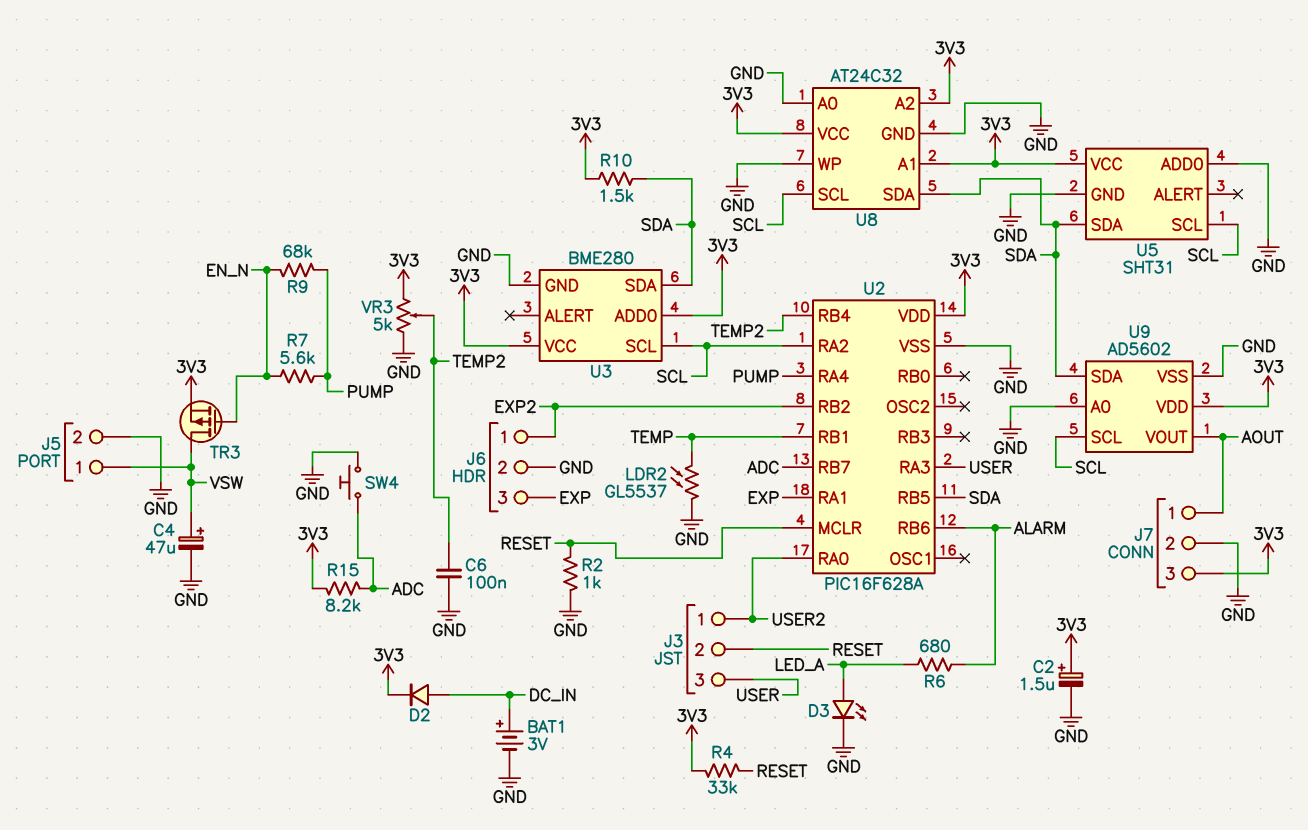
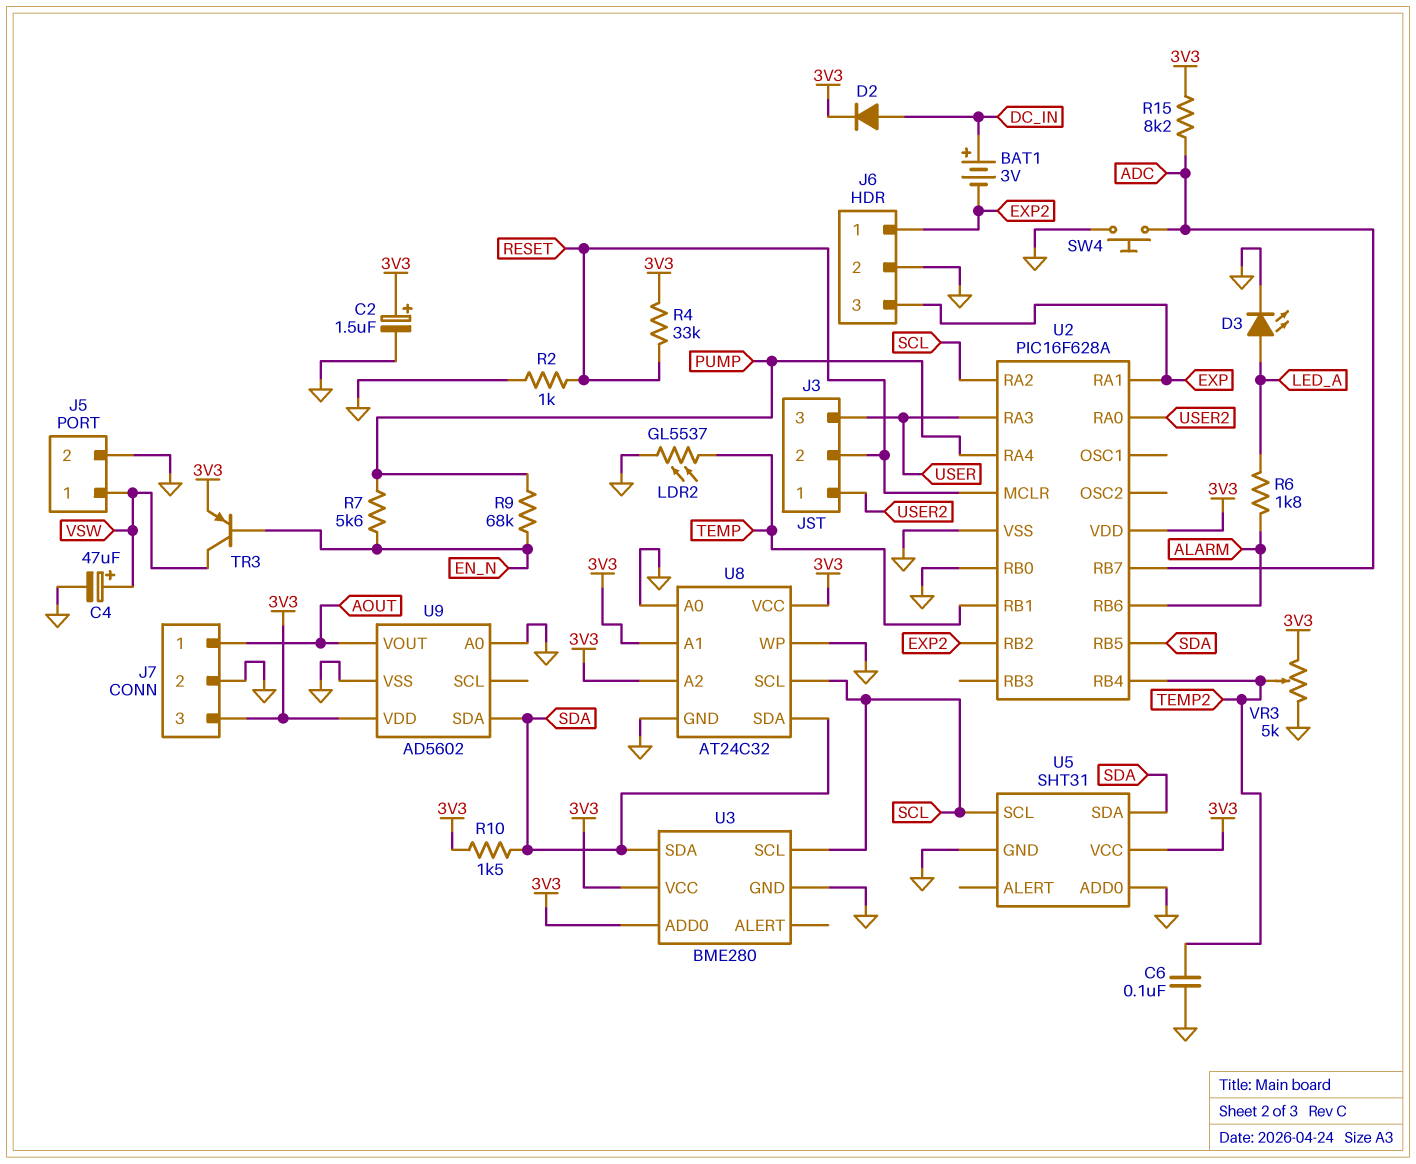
BAT1: 3V (plus DC_IN, minus GND) -> 3V (plus DC_IN, minus EXP2)
R6: 680 (ALARM, LED_A) -> 1.8k (ALARM, LED_A)
TR3: PMOS (G EN_N, D VSW, S 3V3) -> PNP (B EN_N, C VSW, E 3V3)
U2 pin RB0: none -> GND
U9 pin SCL: SCL -> none

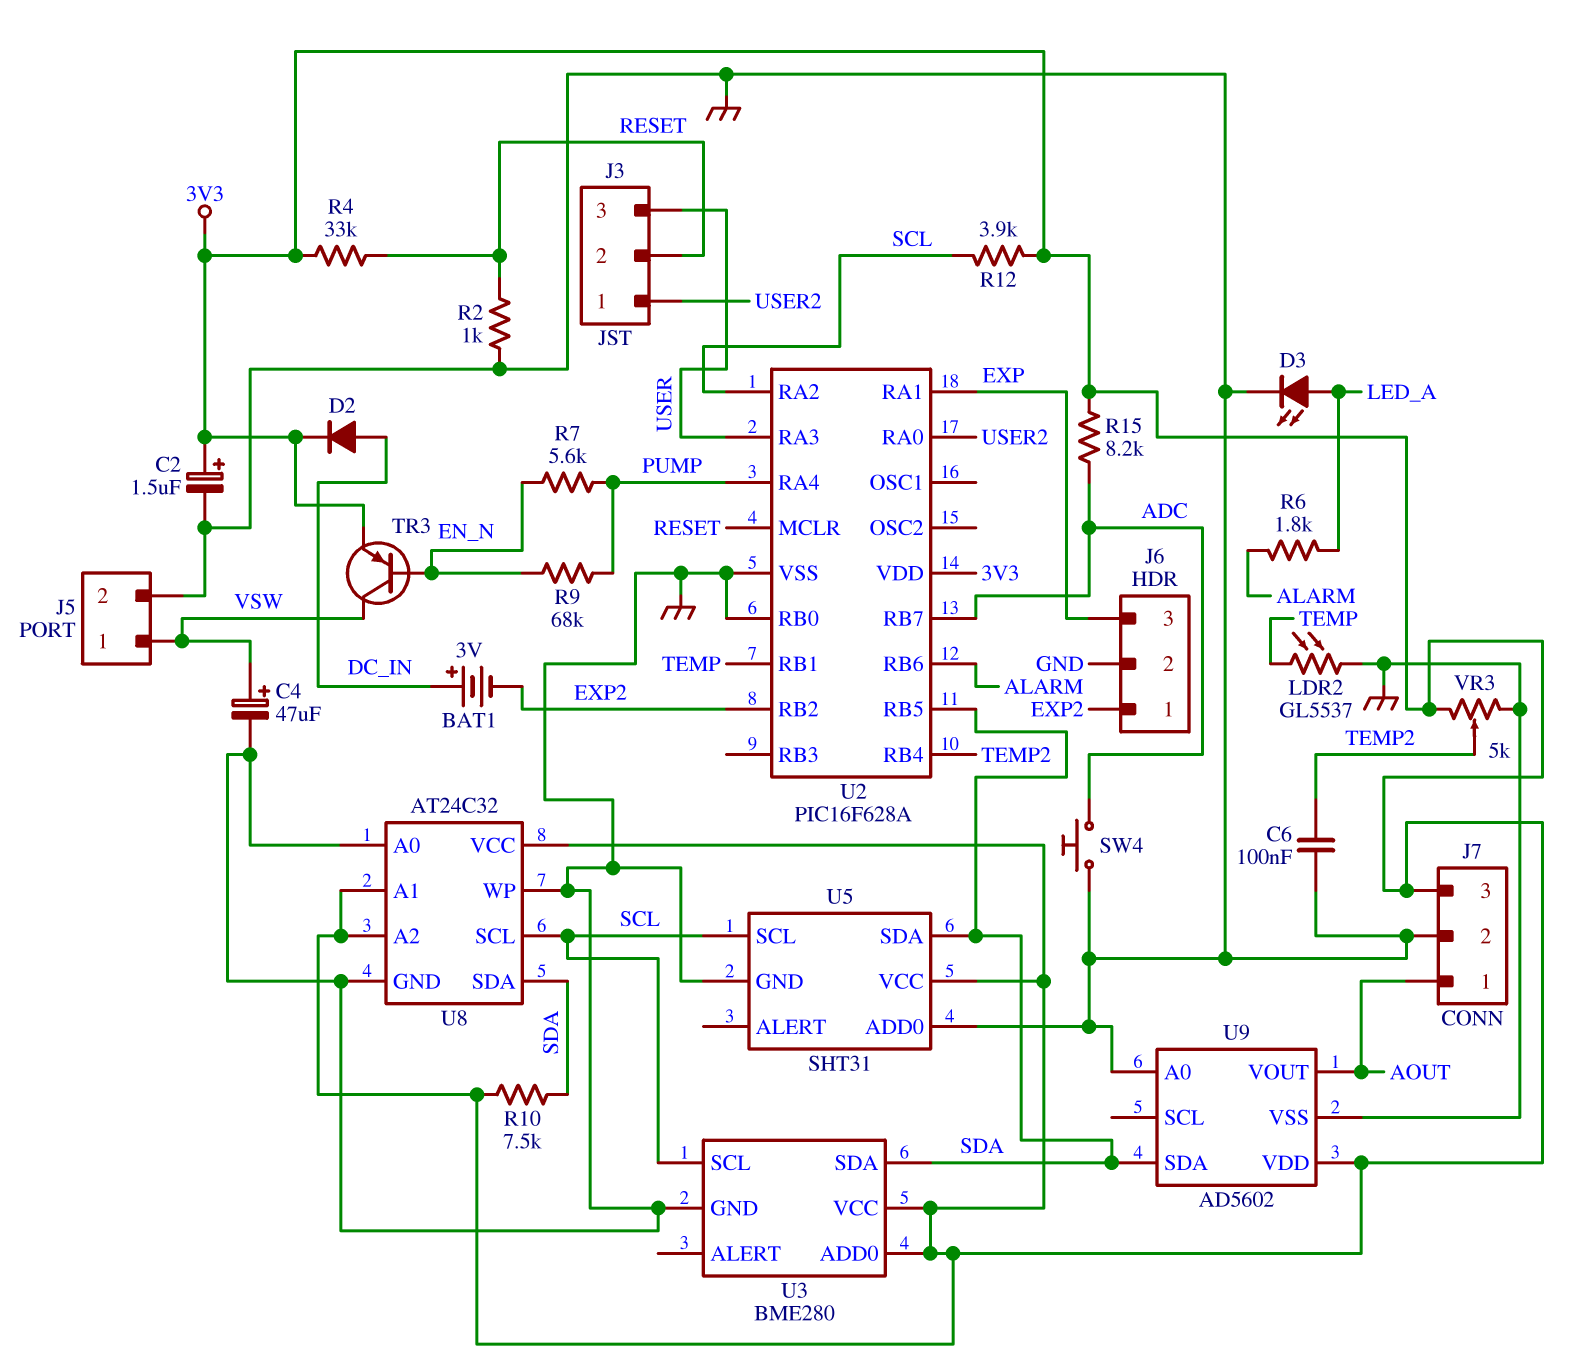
R10: 1.5k (3V3, SDA) -> 7.5k (3V3, SDA)
R12: none -> 3.9k (3V3, SCL)

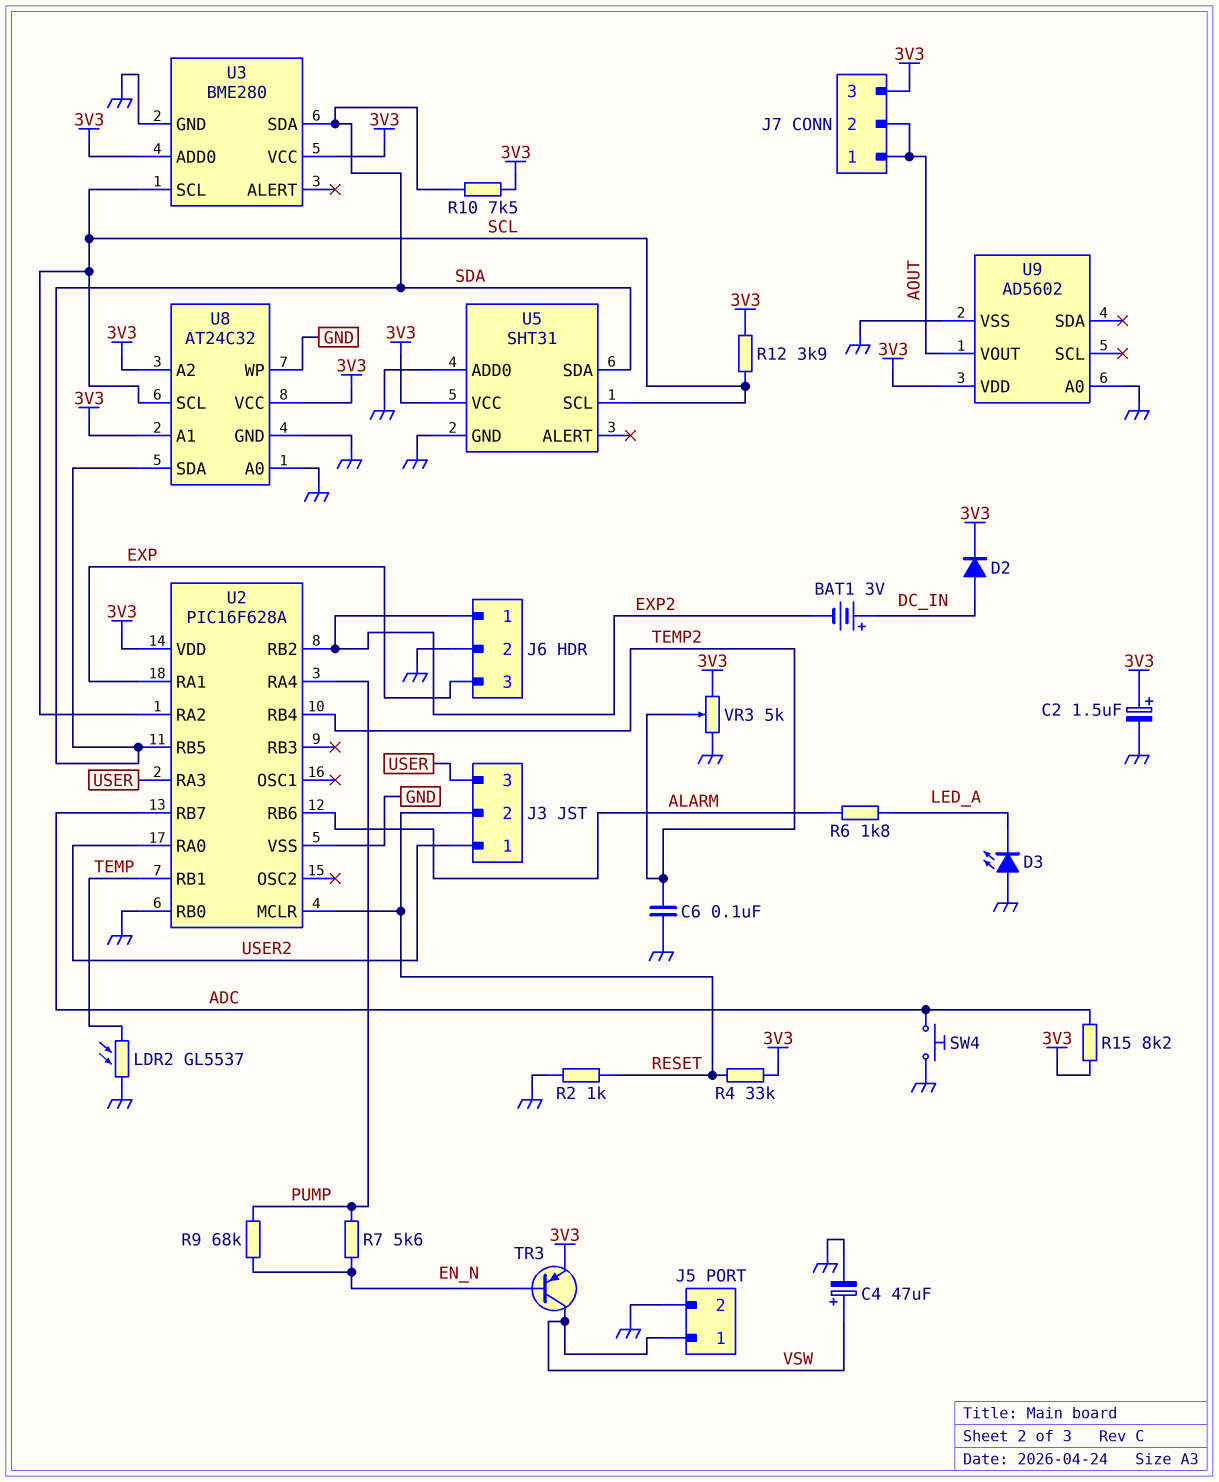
D3: LED (A LED_A, K GND) -> LED (A GND, K LED_A)
J7 pin 2: GND -> AOUT
U9 pin SDA: SDA -> none

